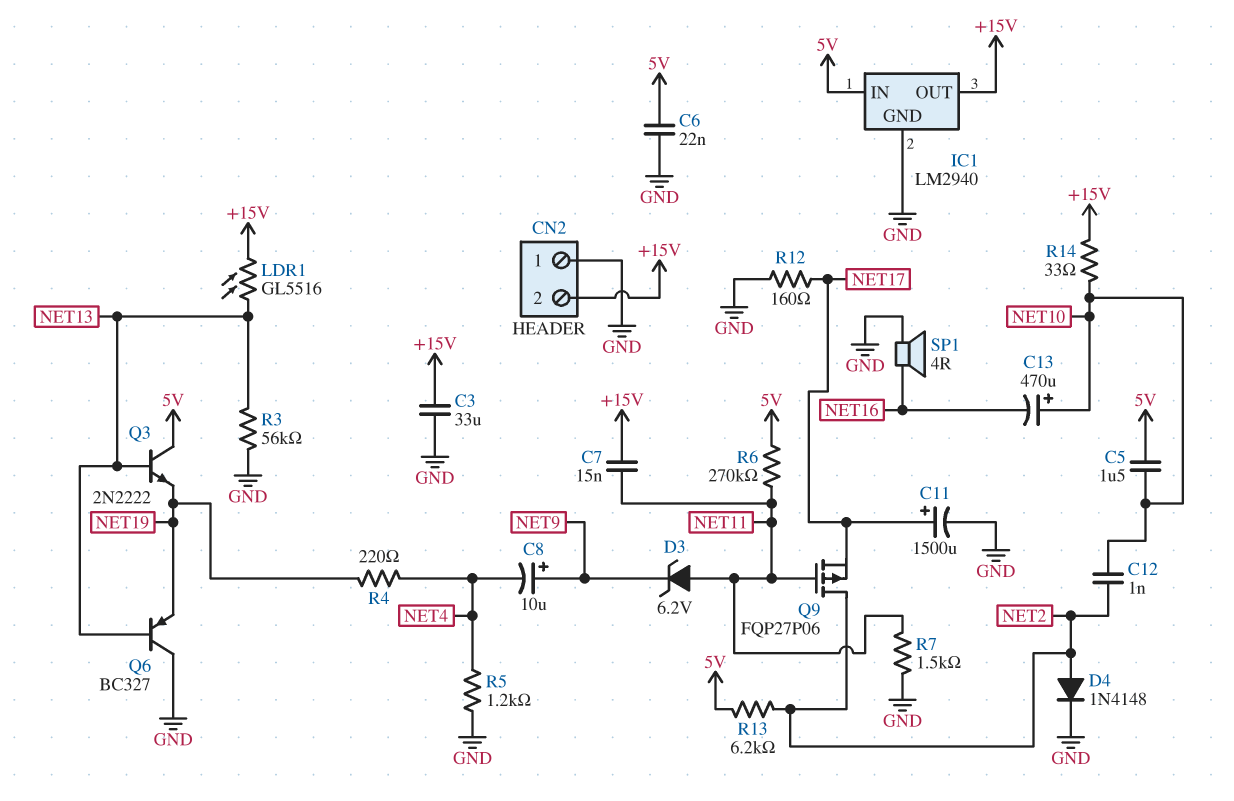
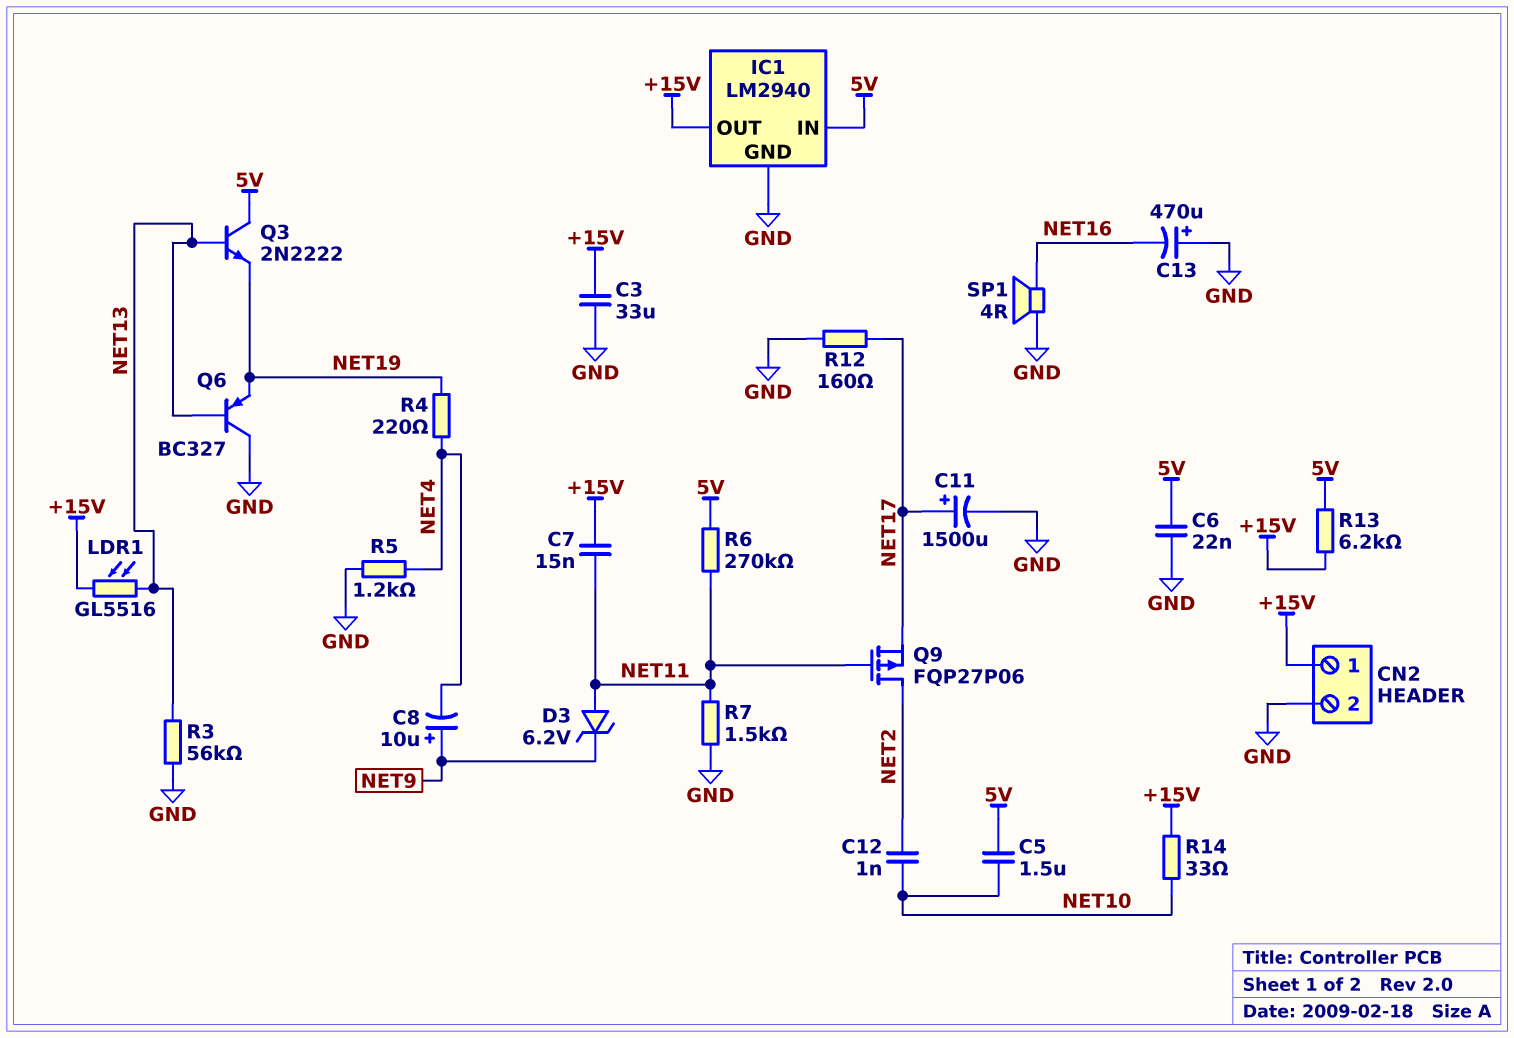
C13: 470uF (plus NET10, minus NET16) -> 470uF (plus GND, minus NET16)
CN2 pin 1: GND -> +15V
CN2 pin 2: +15V -> GND
D4: diode 1N4148 (A NET2, K GND) -> none
R13: 6.2k (5V, NET2) -> 6.2k (+15V, 5V)

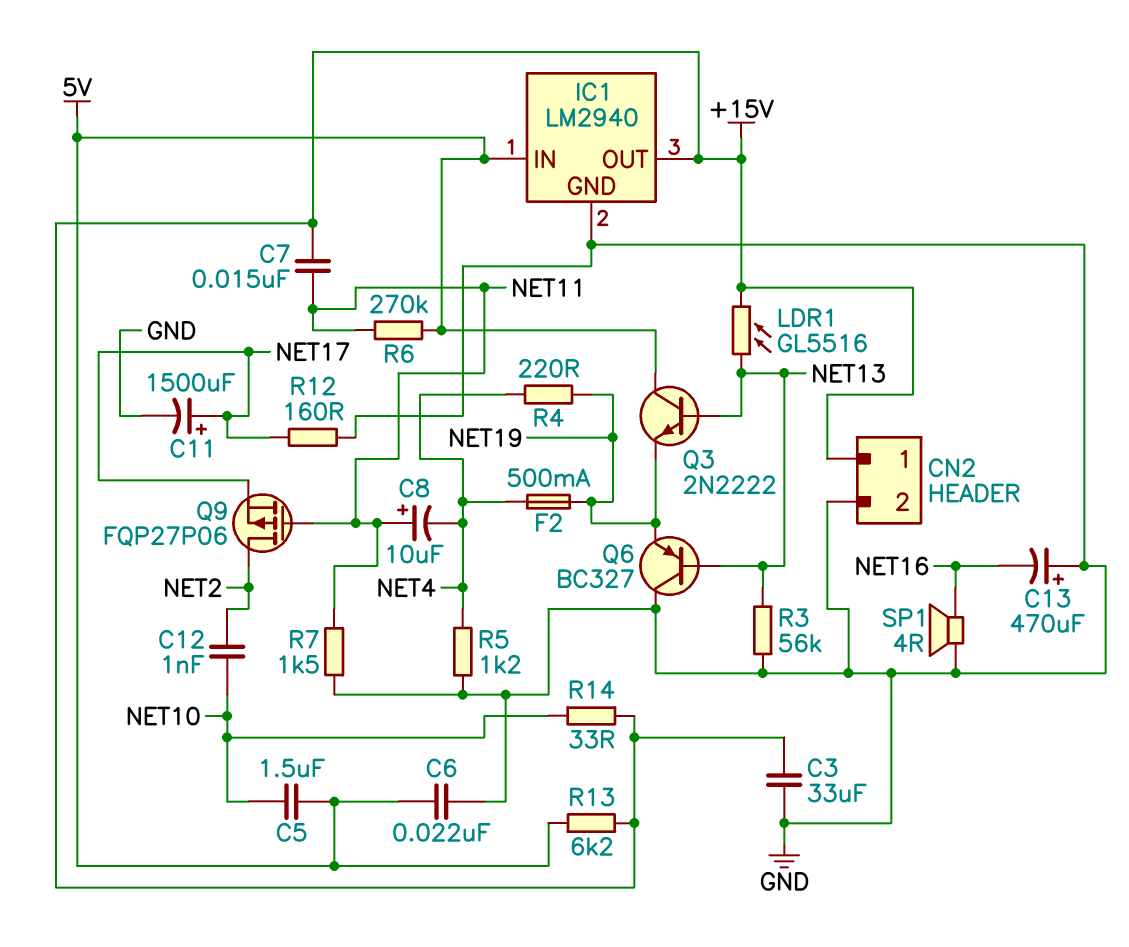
C8: 10uF (plus NET9, minus NET4) -> 10uF (plus NET11, minus NET4)
D3: zener 6.2V (A NET11, K NET9) -> none
F2: none -> 500mA (NET4, NET19)

